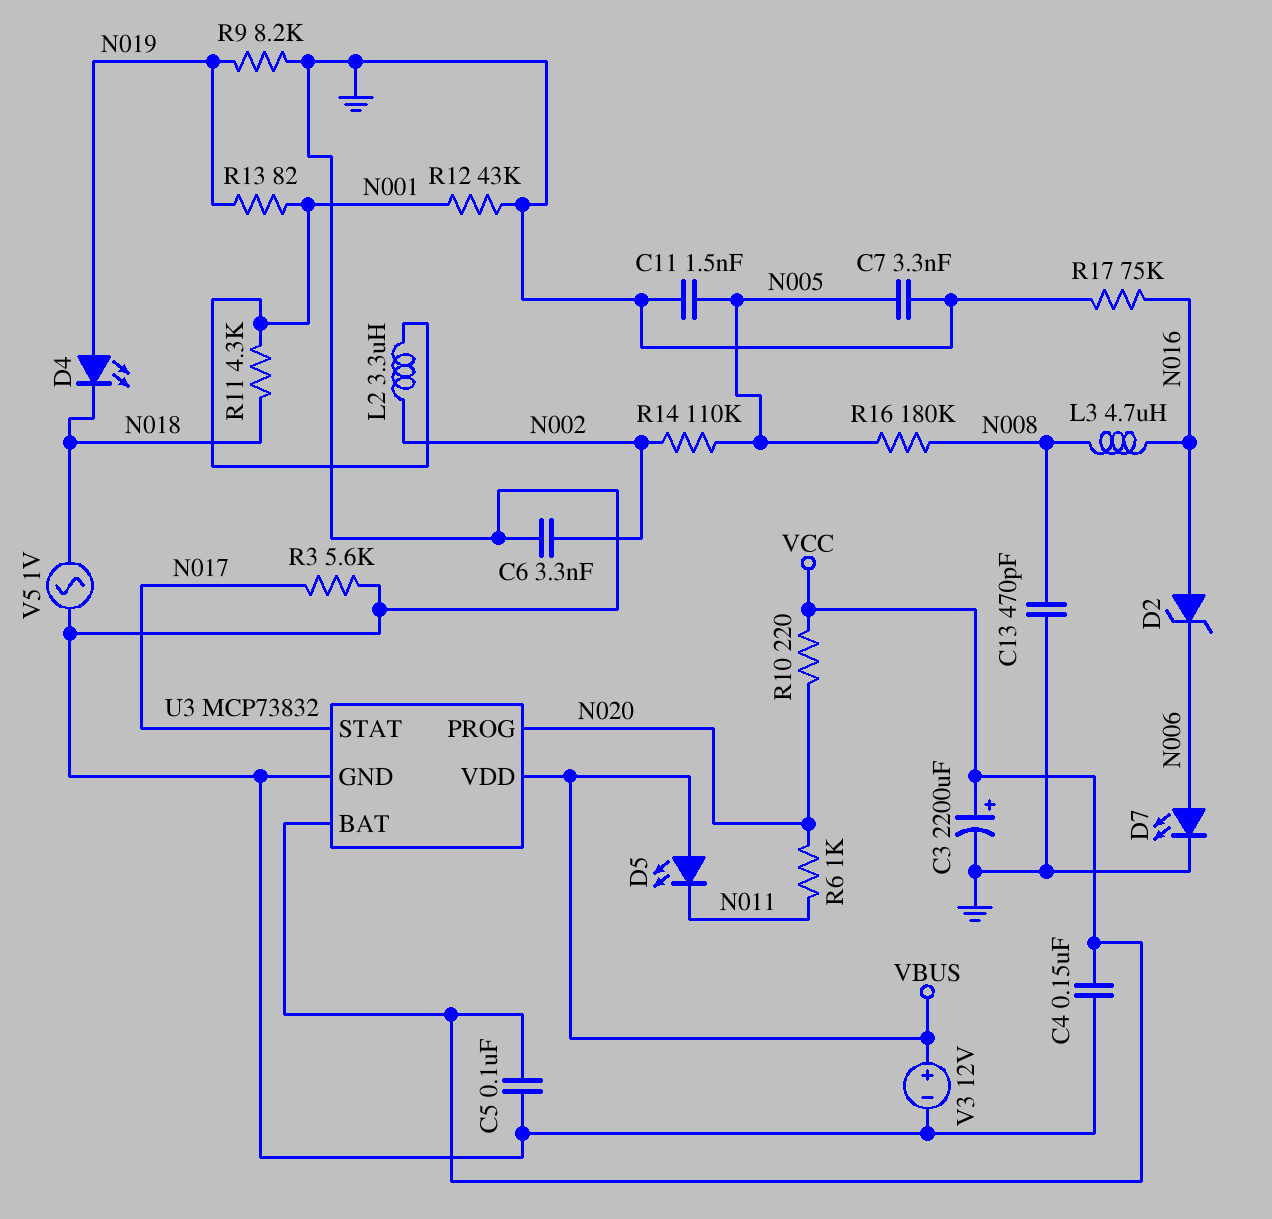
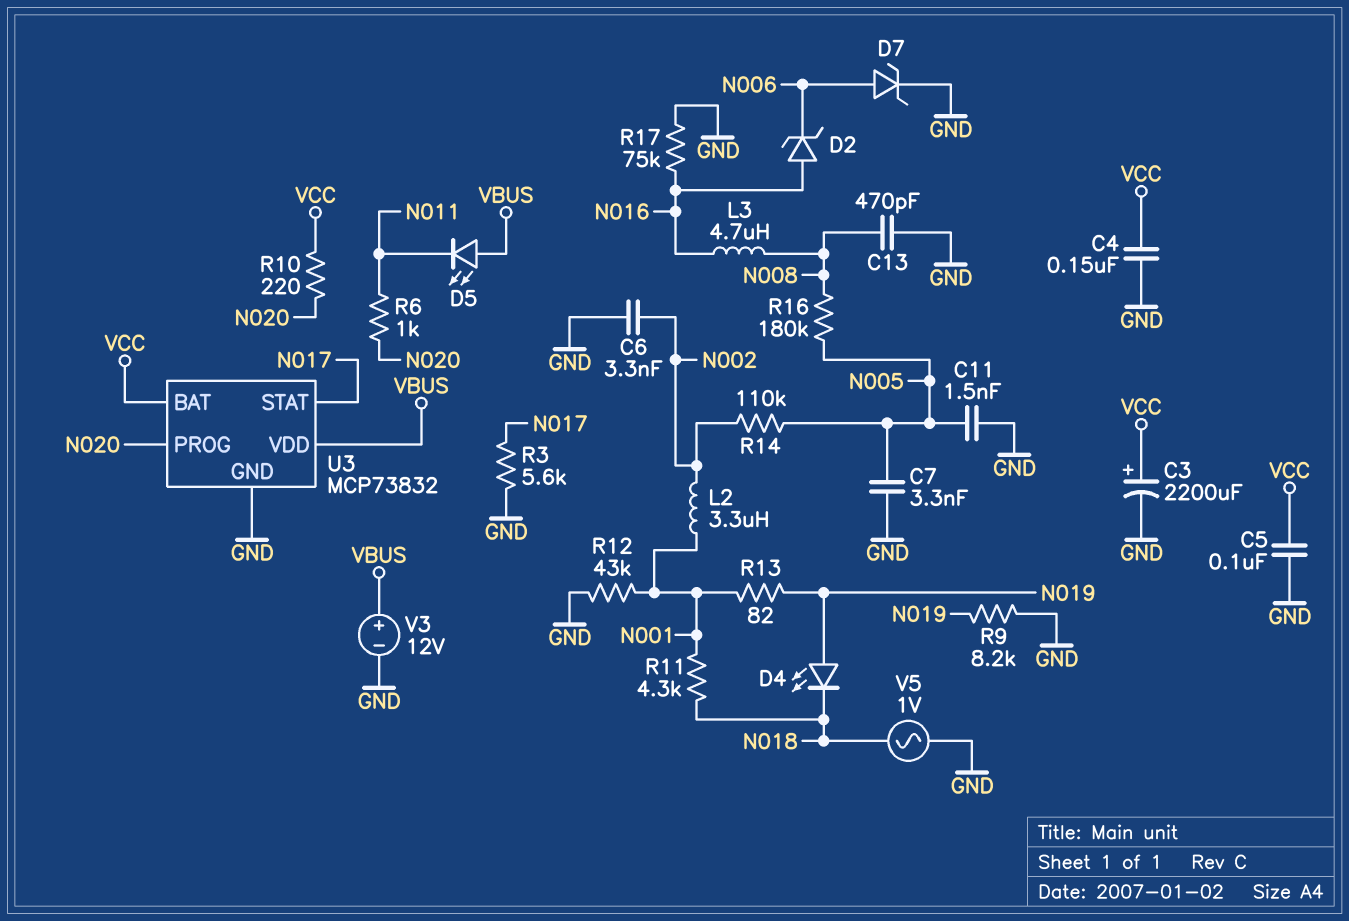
D7: LED (A N006, K GND) -> zener (A N006, K GND)

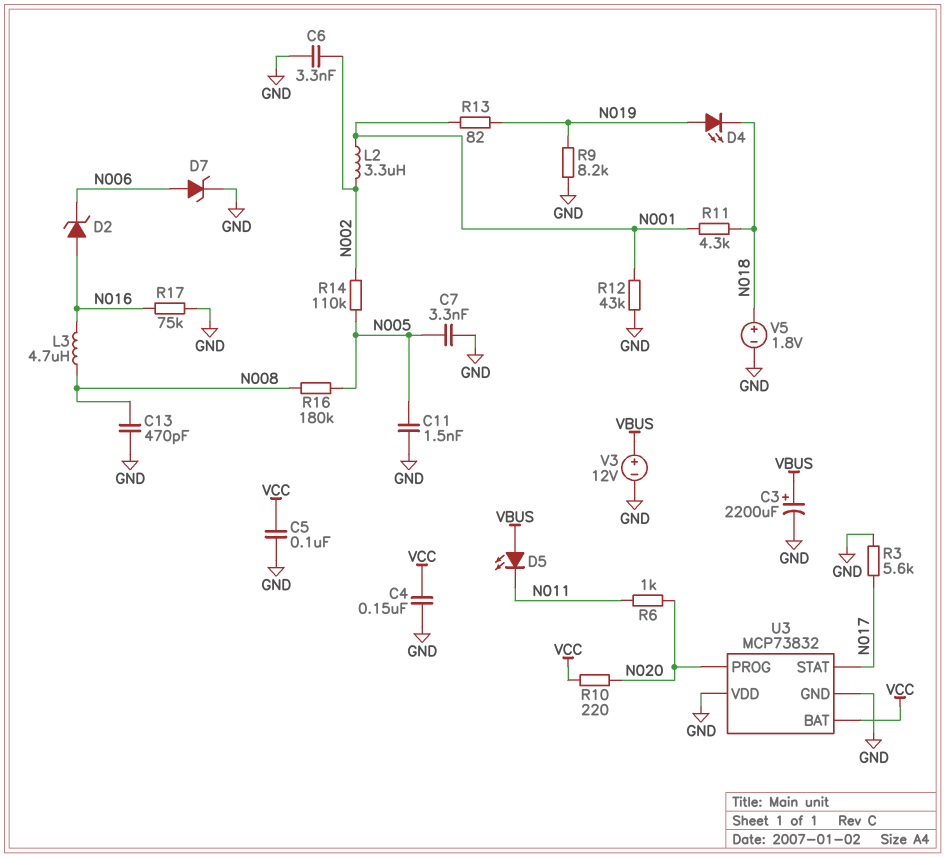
C3: 2200uF (plus VCC, minus GND) -> 2200uF (plus VBUS, minus GND)
U3 pin VDD: VBUS -> GND
V5: AC 1V (GND, N018) -> 1.8V (plus N018, minus GND)

